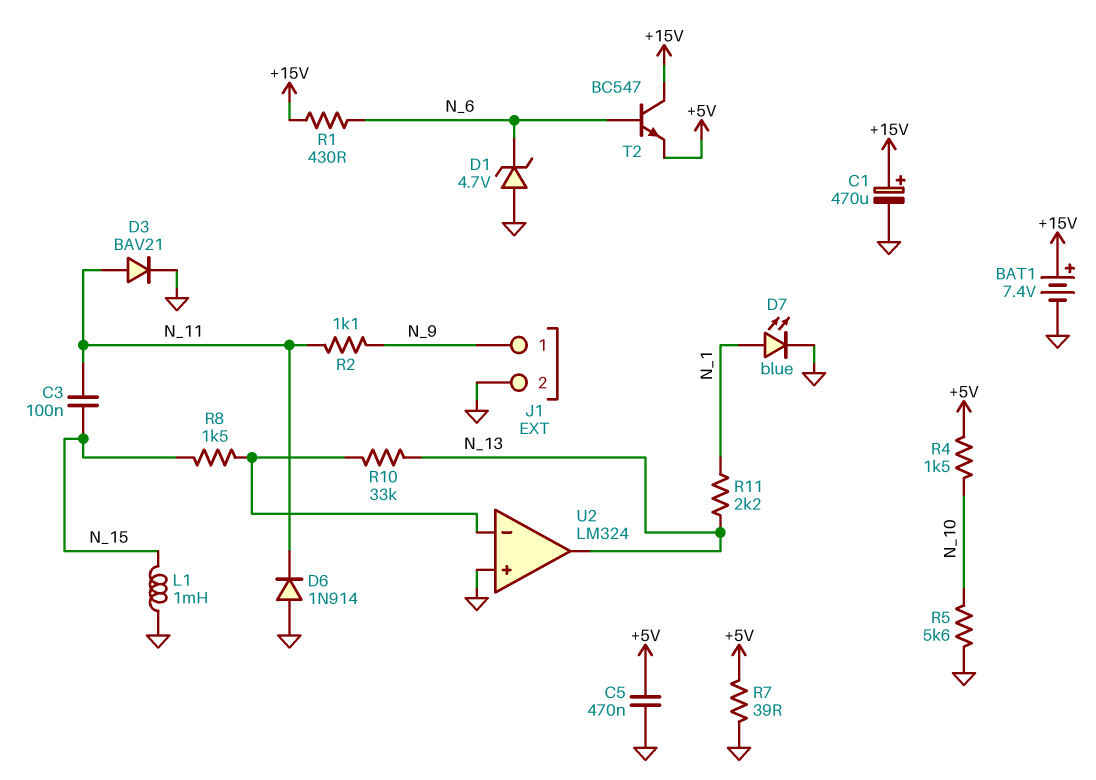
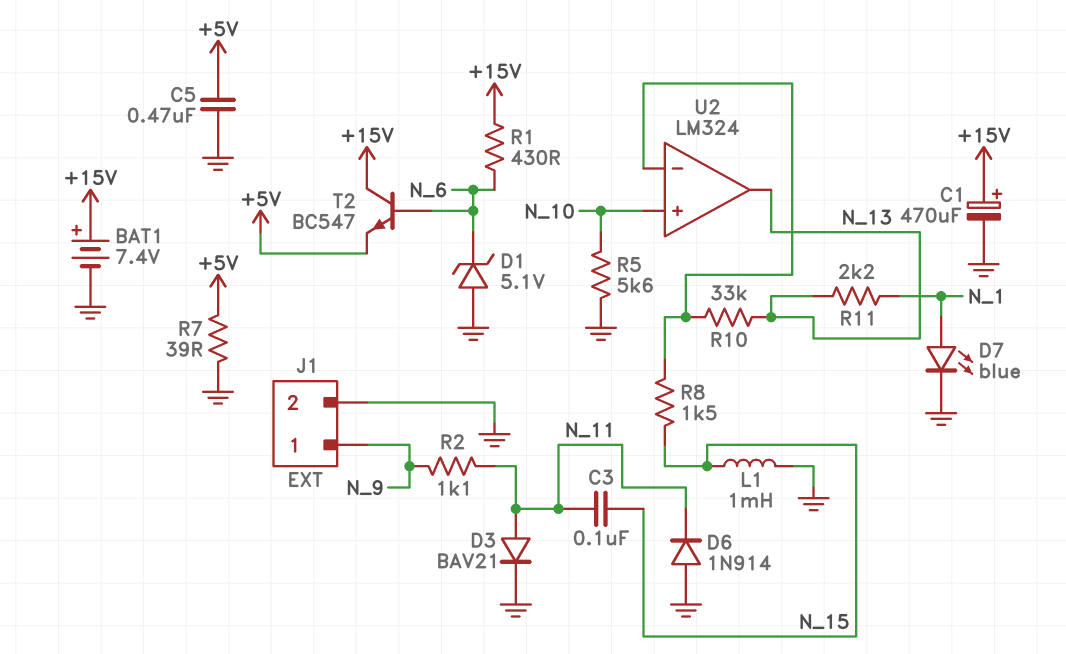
D1: zener 4.7V (A GND, K N_6) -> zener 5.1V (A GND, K N_6)
R4: 1.5k (+5V, N_10) -> none
U2 pin in+: GND -> N_10

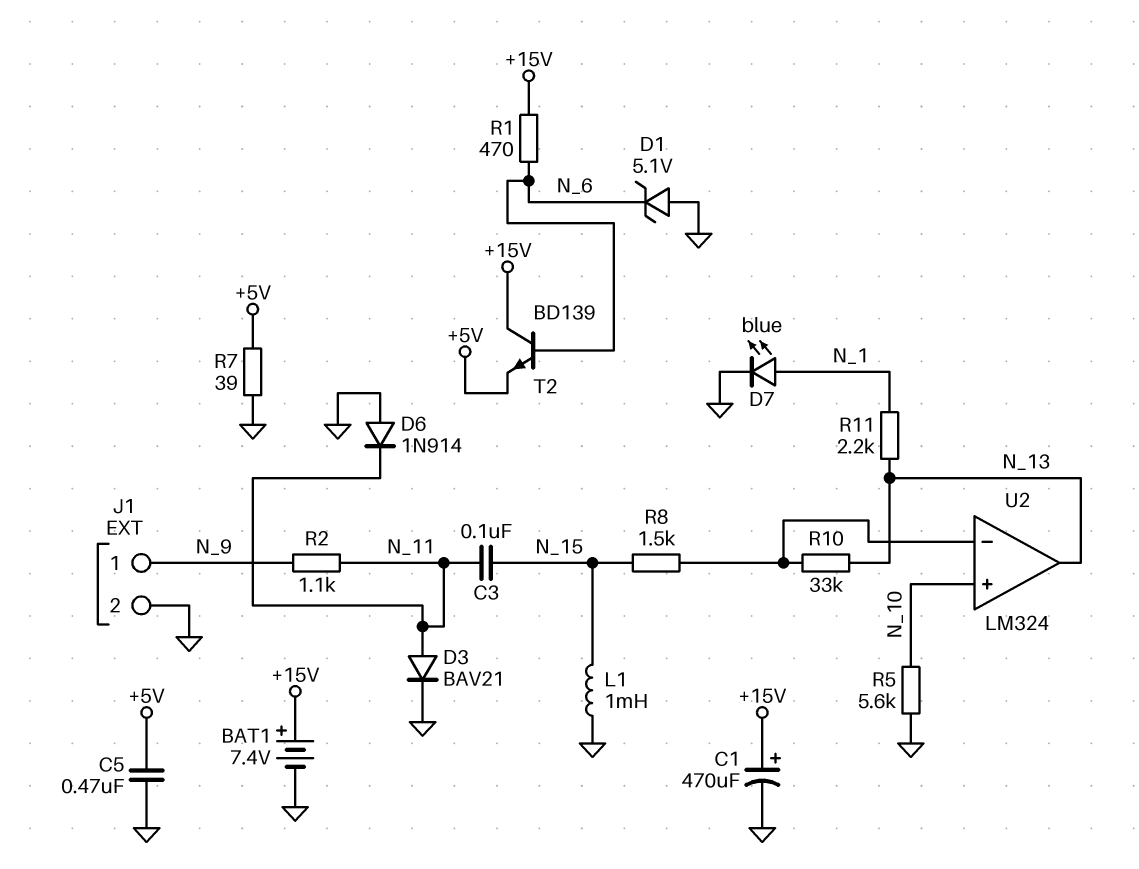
R1: 430 (+15V, N_6) -> 470 (+15V, N_6)
T2: NPN BC547 (B N_6, C +15V, E +5V) -> NPN BD139 (B N_6, C +15V, E +5V)

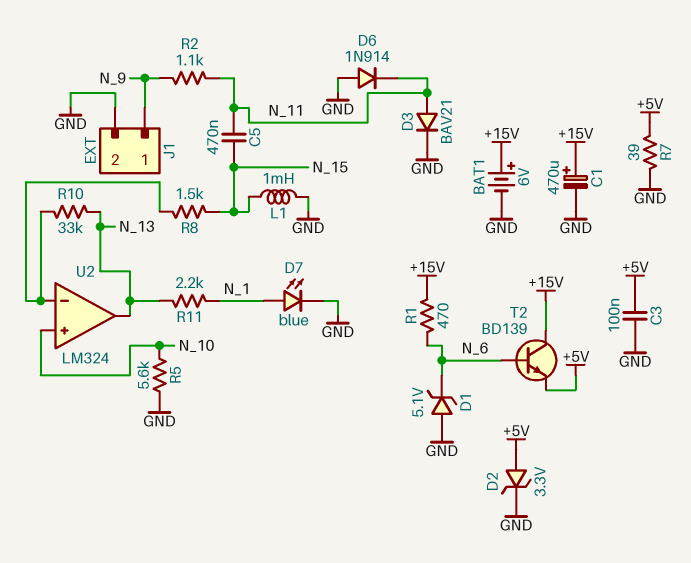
BAT1: 7.4V (plus +15V, minus GND) -> 6V (plus +15V, minus GND)
C3: 100nF (N_11, N_15) -> 100nF (+5V, GND)
C5: 470nF (+5V, GND) -> 470nF (N_11, N_15)
D2: none -> zener 3.3V (A +5V, K GND)

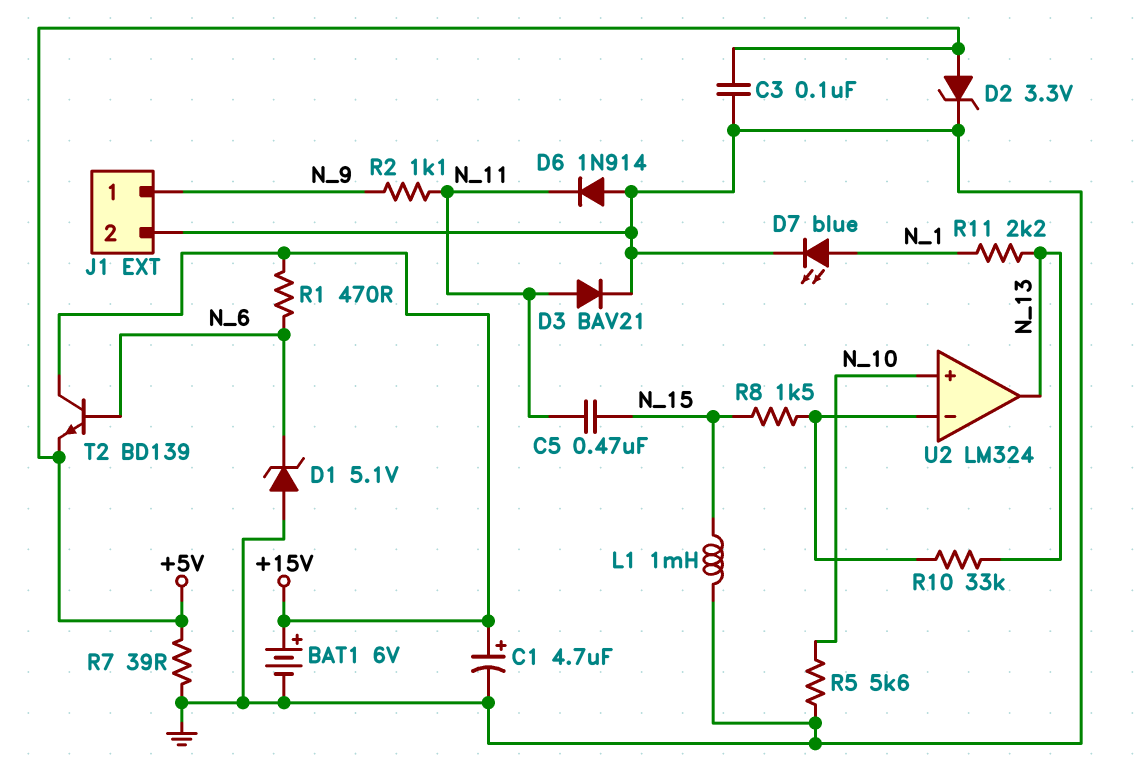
C1: 470uF (plus +15V, minus GND) -> 4.7uF (plus +15V, minus GND)

